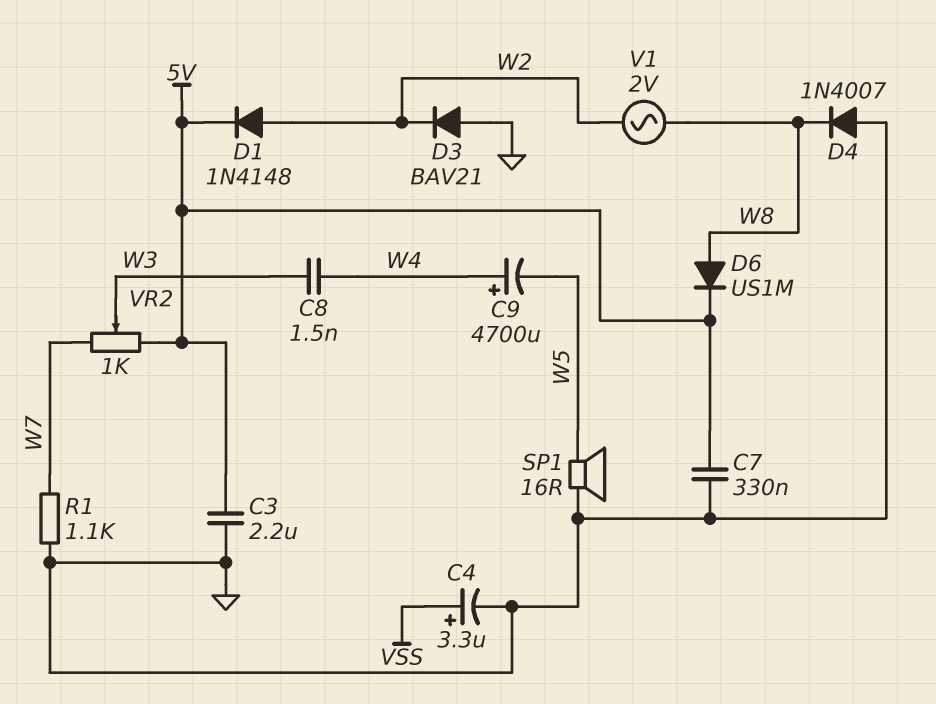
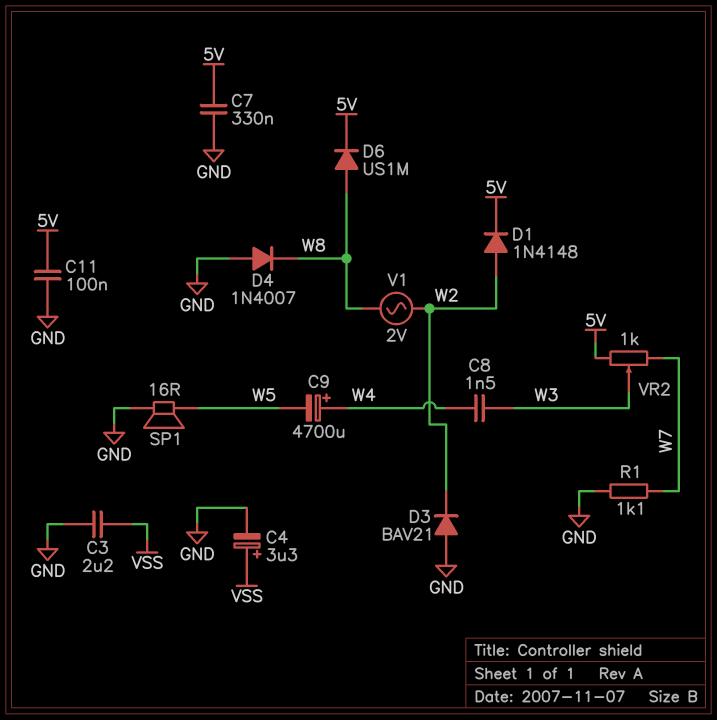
C3: 2.2uF (5V, GND) -> 2.2uF (GND, VSS)
C11: none -> 100nF (5V, GND)

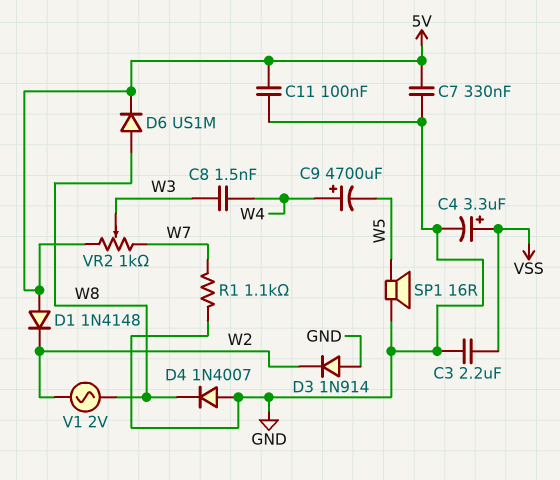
D1: diode 1N4148 (A W2, K 5V) -> diode 1N4148 (A 5V, K W2)
D3: diode BAV21 (A GND, K W2) -> diode 1N914 (A GND, K W2)

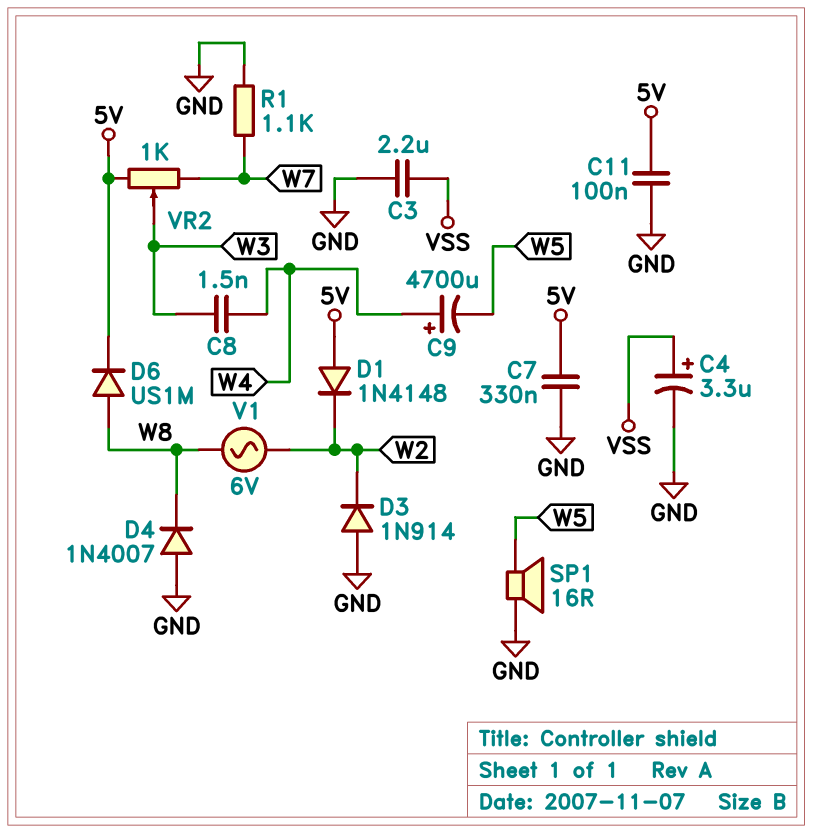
V1: AC 2V (W2, W8) -> AC 6V (W2, W8)

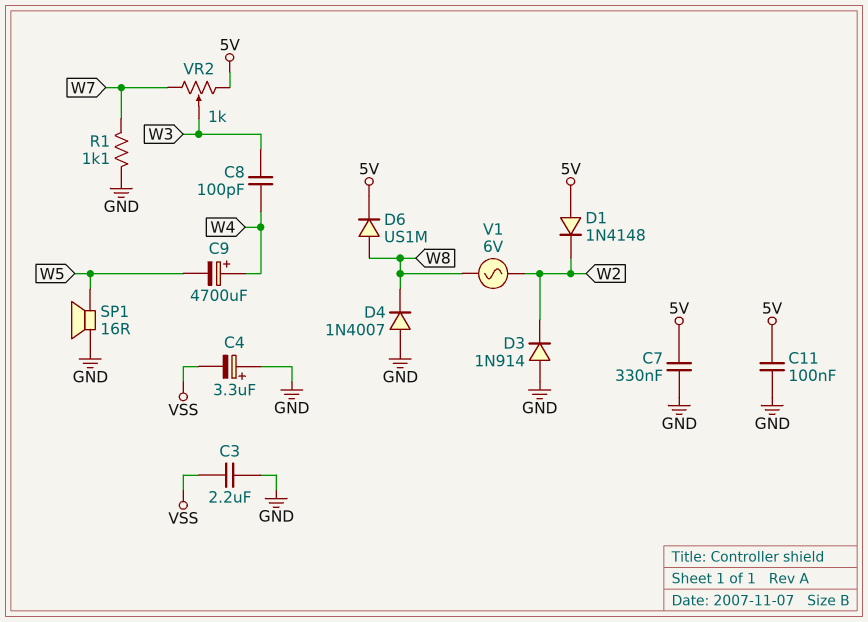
C4: 3.3uF (plus VSS, minus GND) -> 3.3uF (plus GND, minus VSS)
C8: 1.5nF (W3, W4) -> 100pF (W3, W4)

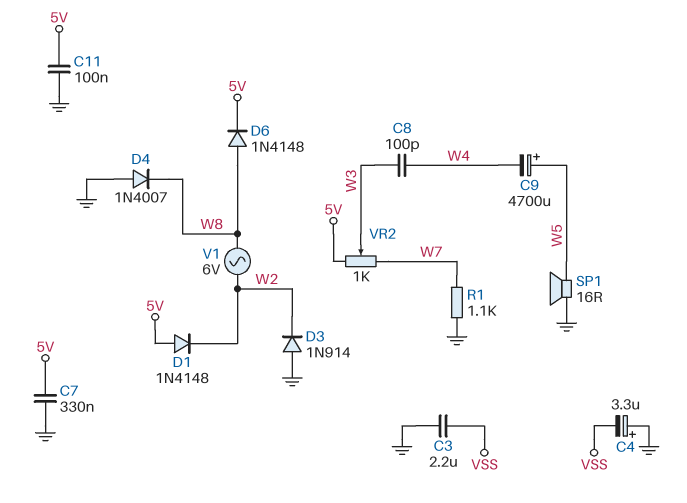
C9: 4700uF (plus W4, minus W5) -> 4700uF (plus W5, minus W4)
D6: diode US1M (A W8, K 5V) -> diode 1N4148 (A W8, K 5V)

